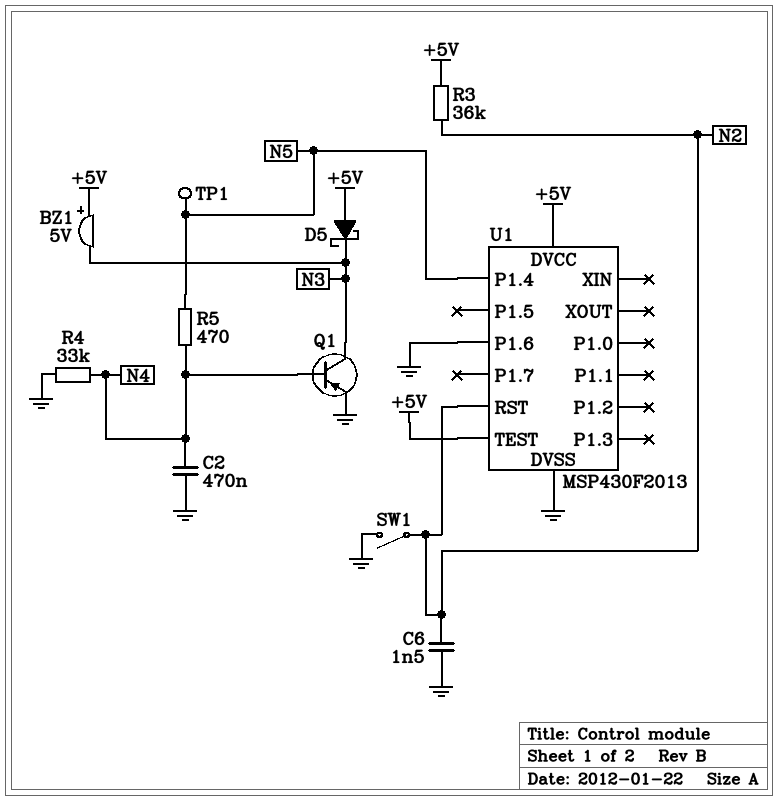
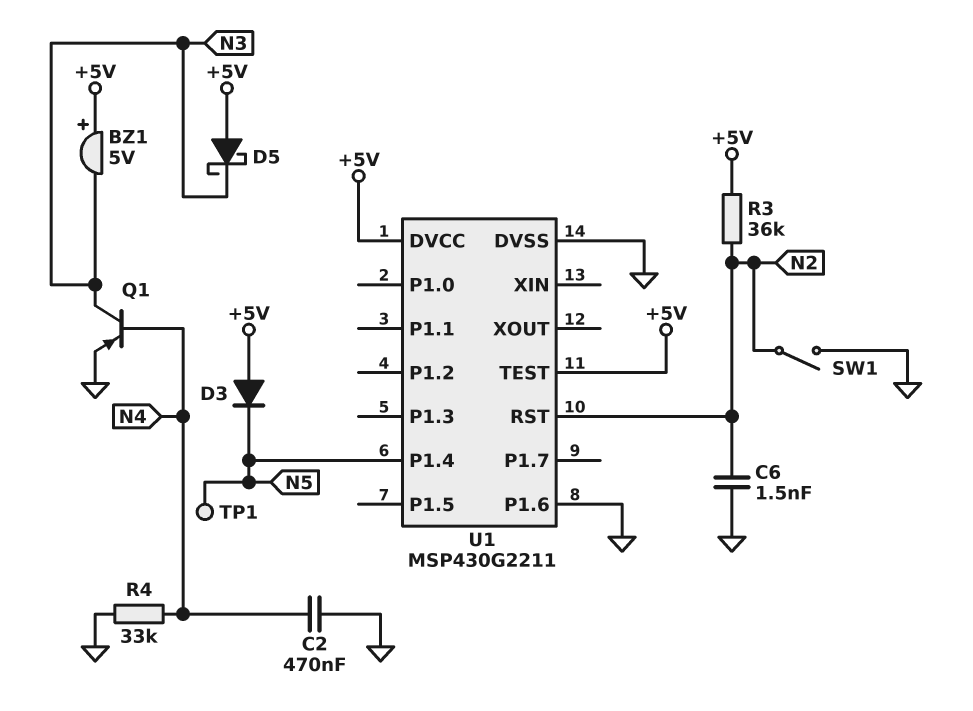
D3: none -> diode (A +5V, K N5)
R5: 470 (N4, N5) -> none
U1: MSP430F2013 -> MSP430G2211

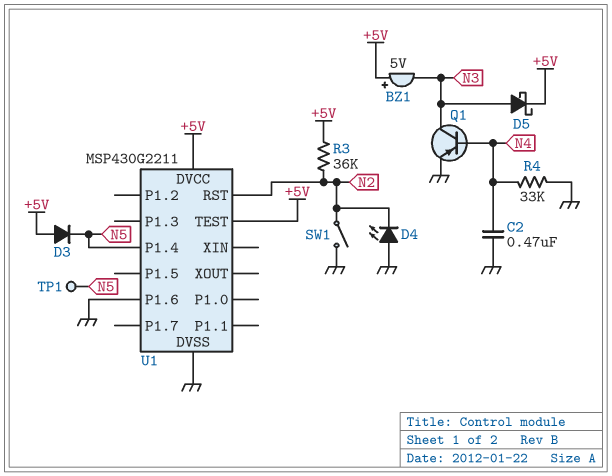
C6: 1.5nF (GND, N2) -> none
D4: none -> LED (A GND, K N2)
D5: schottky (A +5V, K N3) -> schottky (A N3, K +5V)

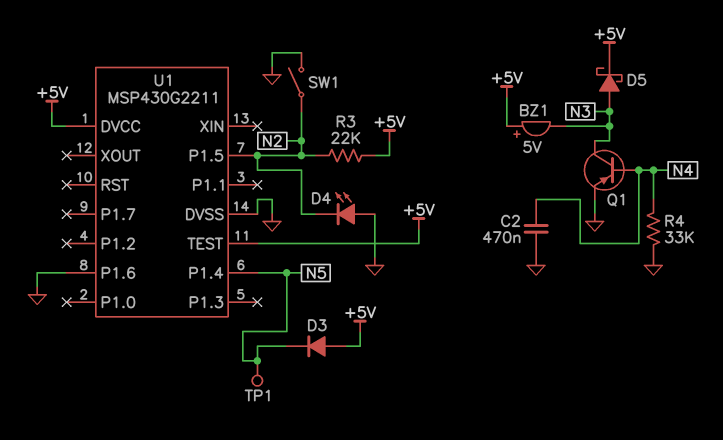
R3: 36k (+5V, N2) -> 22k (+5V, N2)
U1 pin P1.5: none -> N2
U1 pin RST: N2 -> none

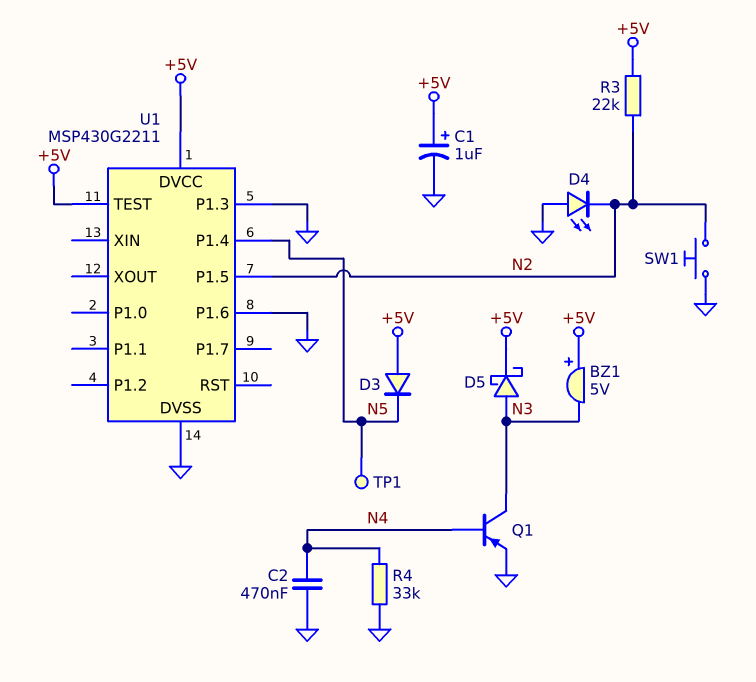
C1: none -> 1uF (plus +5V, minus GND)
SW1: switch (GND, N2) -> button (GND, N2)
U1 pin P1.3: none -> GND

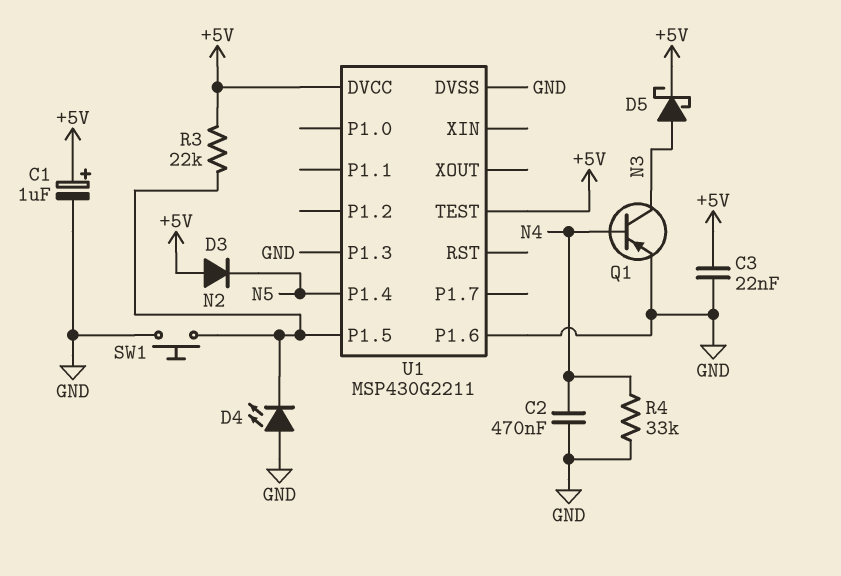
BZ1: buzzer 5V (plus +5V, minus N3) -> none
C3: none -> 22nF (+5V, GND)
TP1: test point (N5) -> none

